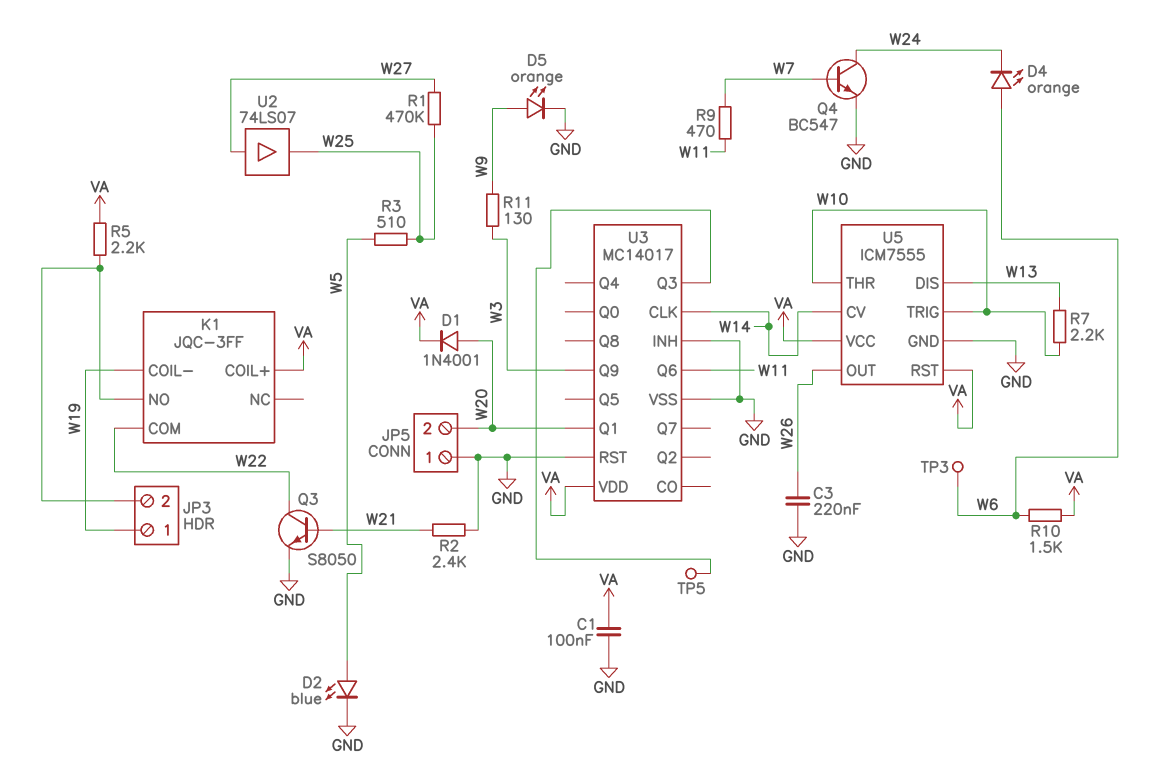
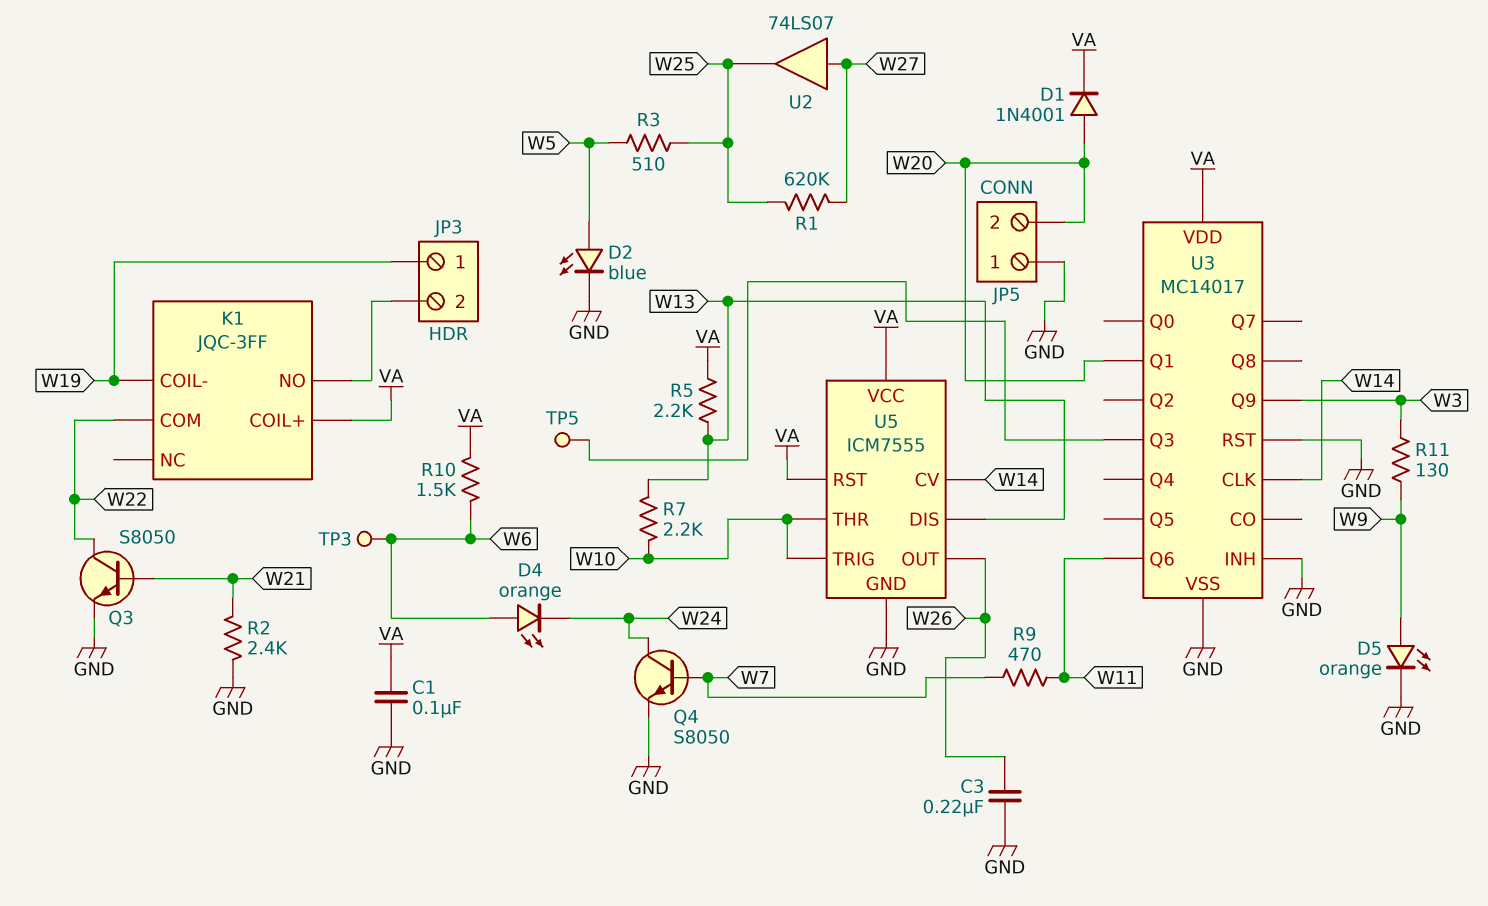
Q4: NPN BC547 (B W7, C W24, E GND) -> NPN S8050 (B W7, C W24, E GND)
R1: 470k (W25, W27) -> 620k (W25, W27)
R5: 2.2k (JP3/2, VA) -> 2.2k (VA, W13)

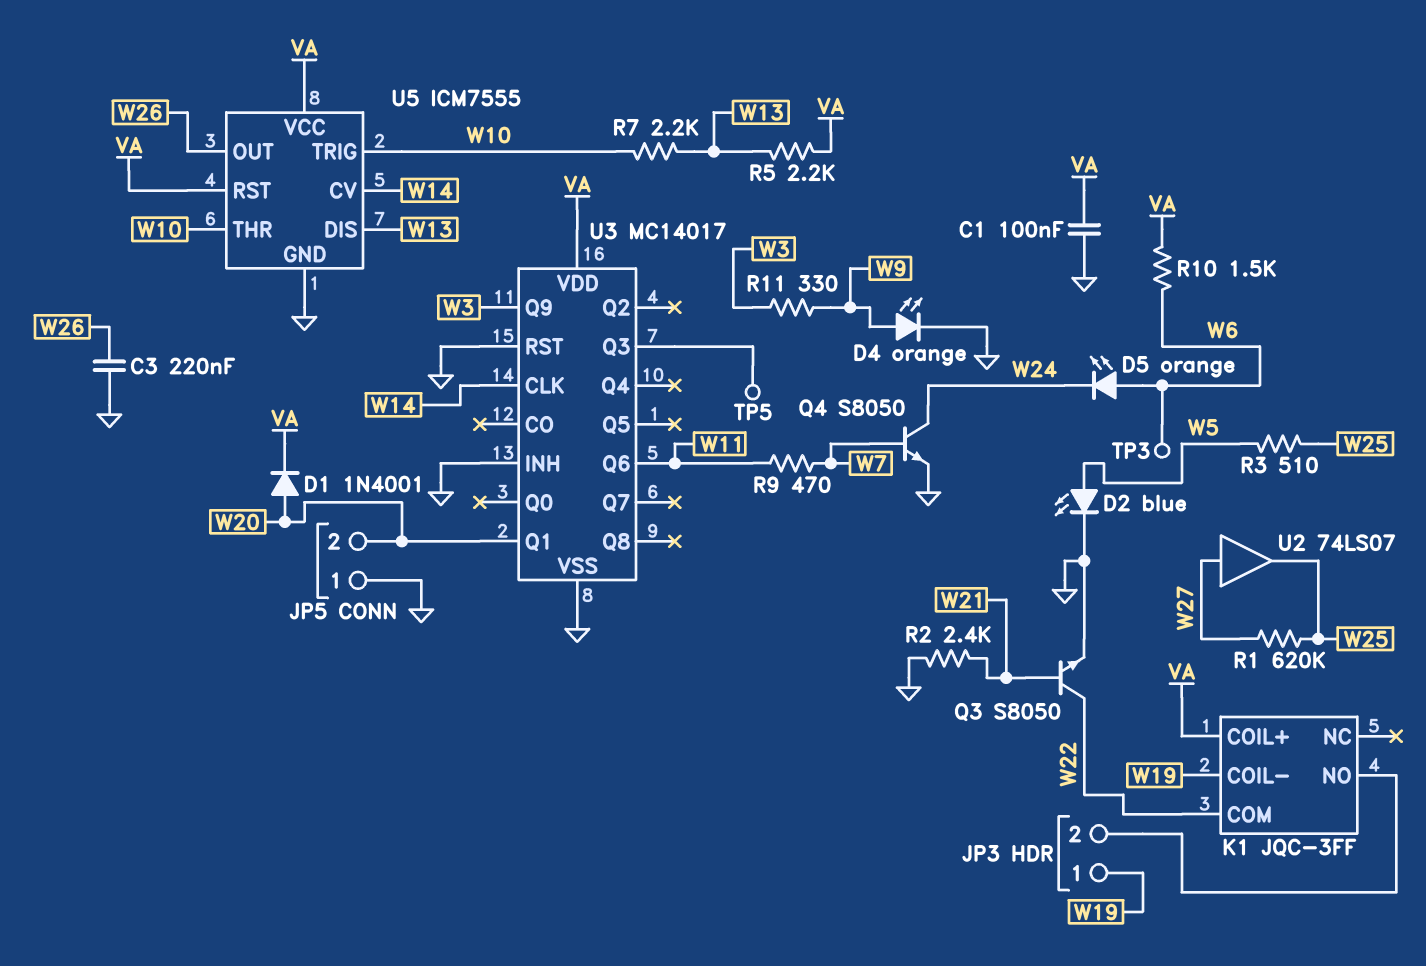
D4: LED orange (A W6, K W24) -> LED orange (A W9, K GND)
D5: LED orange (A W9, K GND) -> LED orange (A W6, K W24)
R11: 130 (W3, W9) -> 330 (W3, W9)

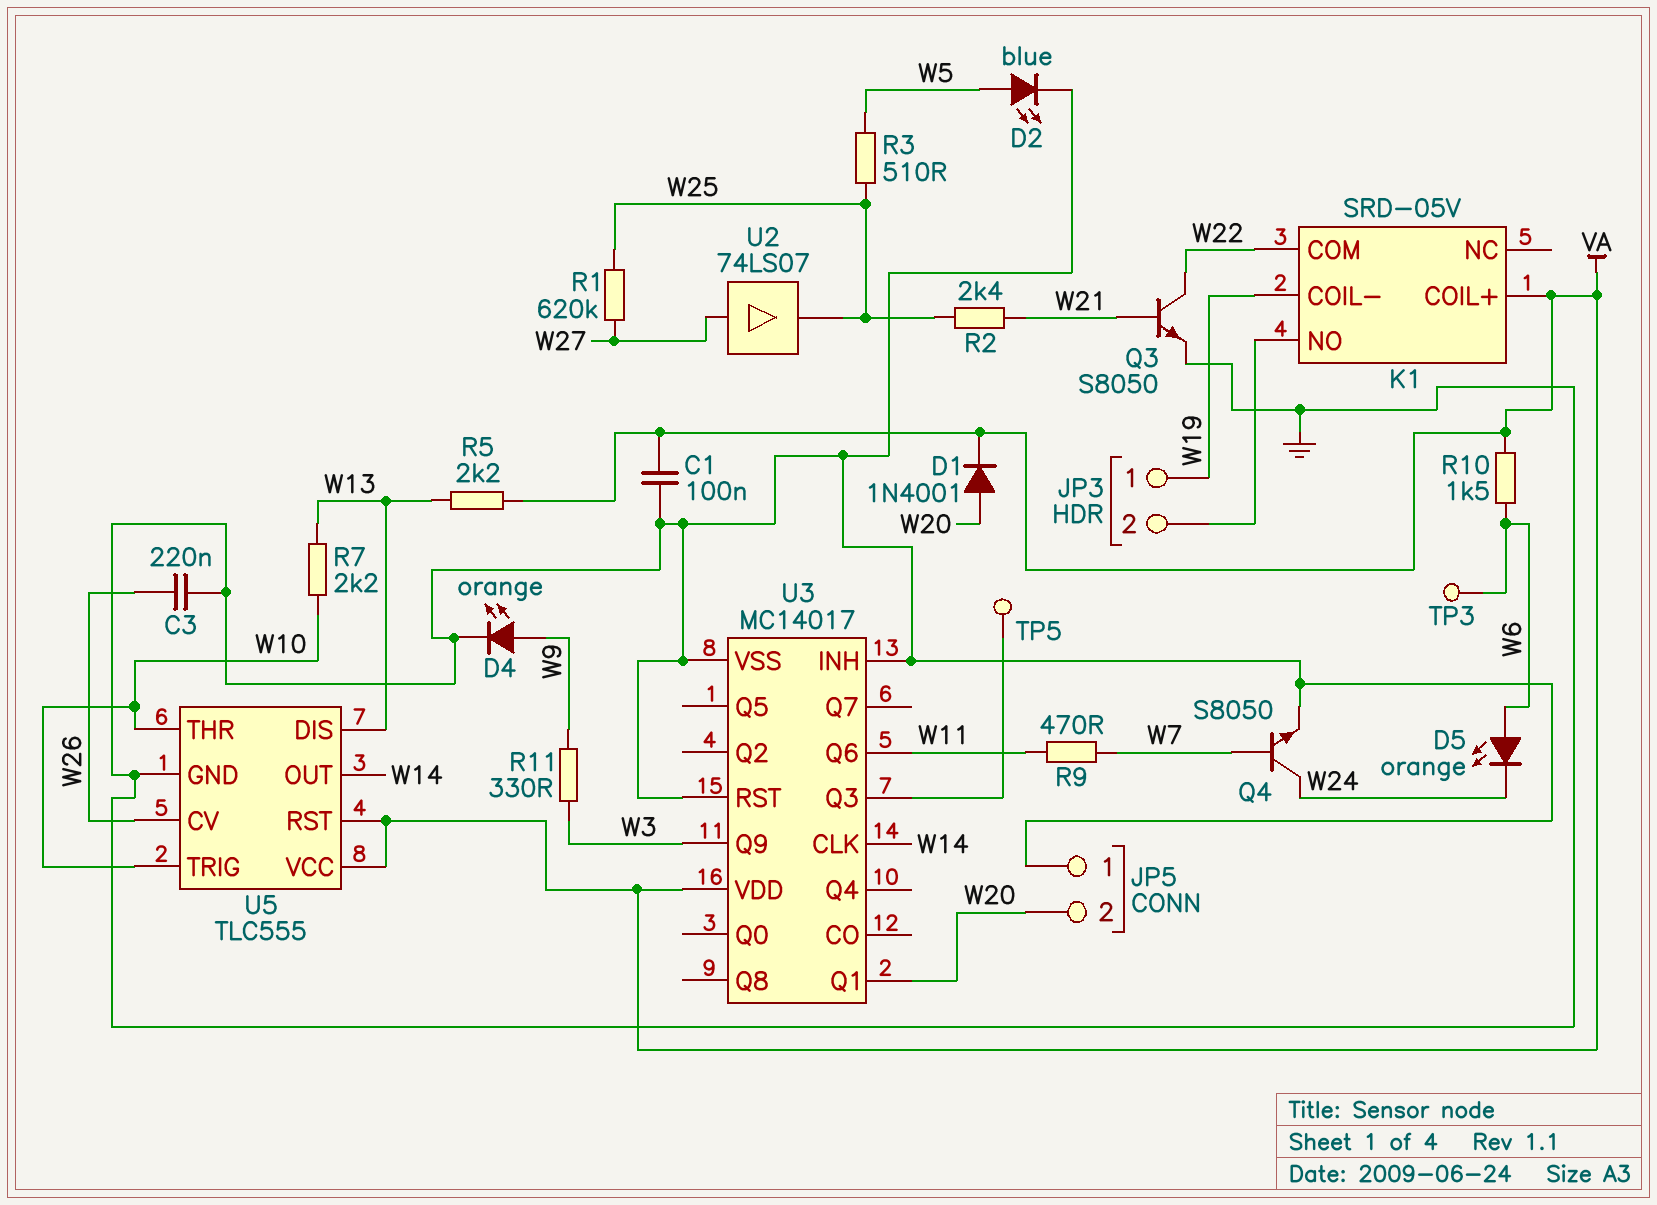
K1: JQC-3FF -> SRD-05V
R2: 2.4k (GND, W21) -> 2.4k (W21, W25)
U5: ICM7555 -> TLC555
U5 pin CV: W14 -> W26
U5 pin OUT: W26 -> W14

